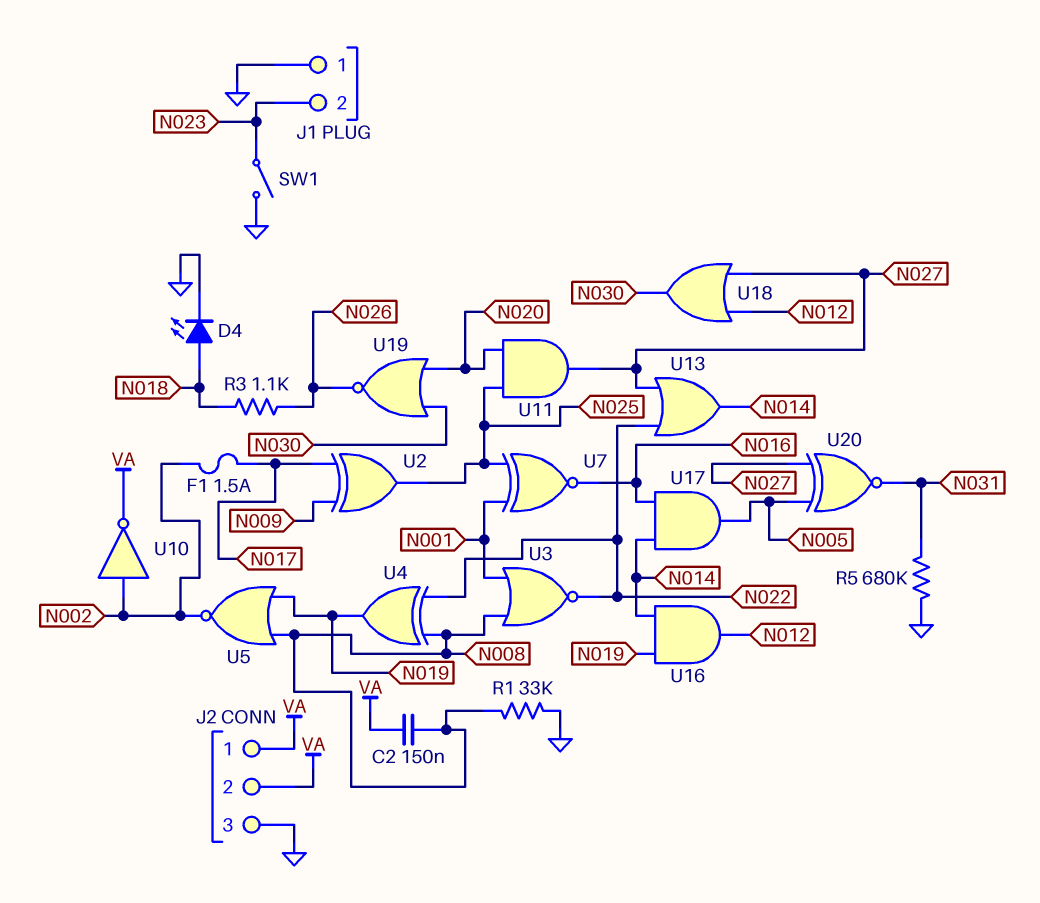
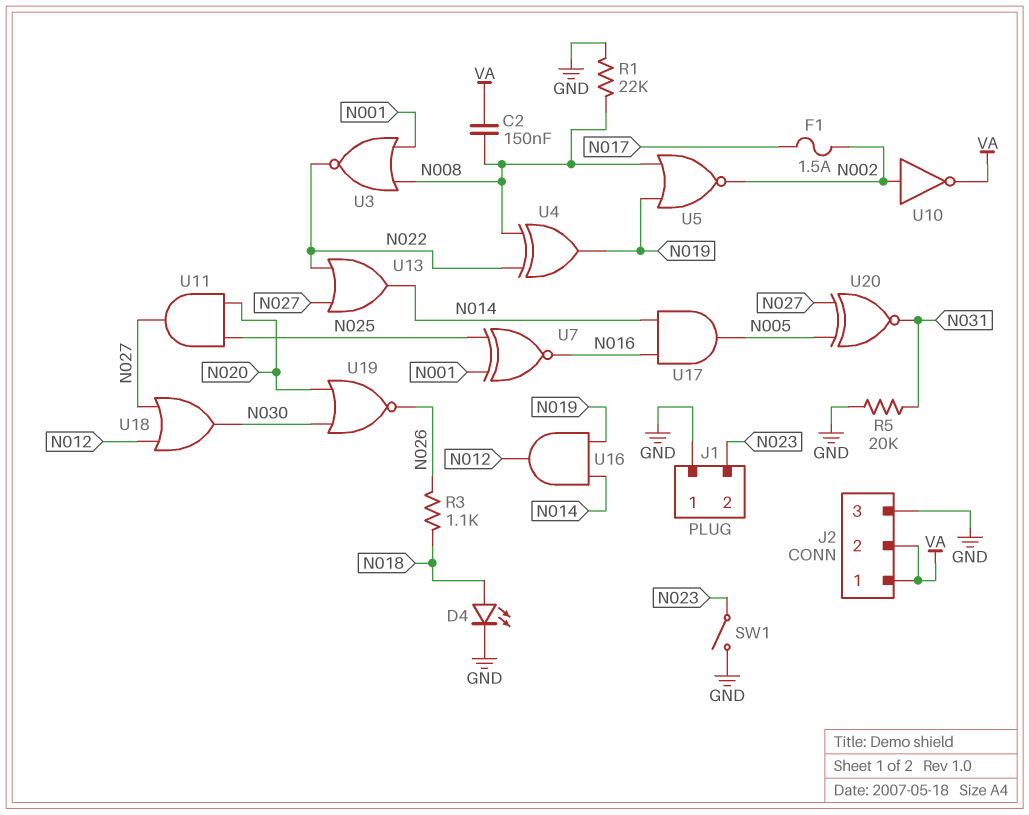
R1: 33k (GND, N008) -> 22k (GND, N008)
R5: 680k (GND, N031) -> 20k (GND, N031)
U2: XOR (in N009, in N017, out N025) -> none

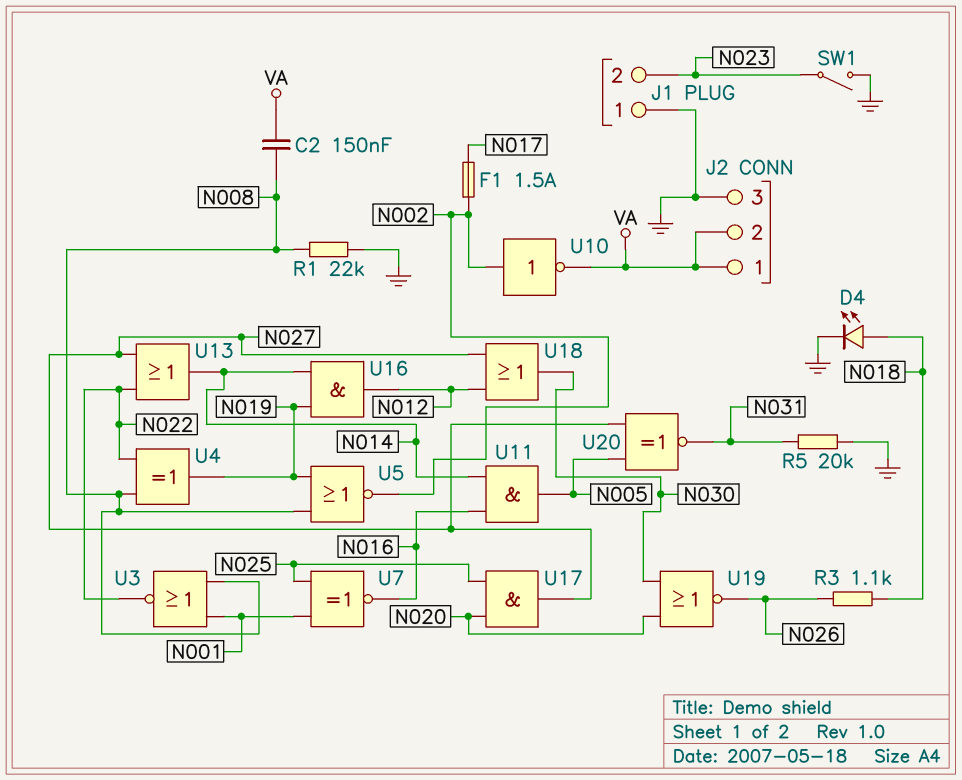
U11: AND (in N020, in N025, out N027) -> AND (in N014, in N016, out N005)
U17: AND (in N014, in N016, out N005) -> AND (in N020, in N025, out N027)

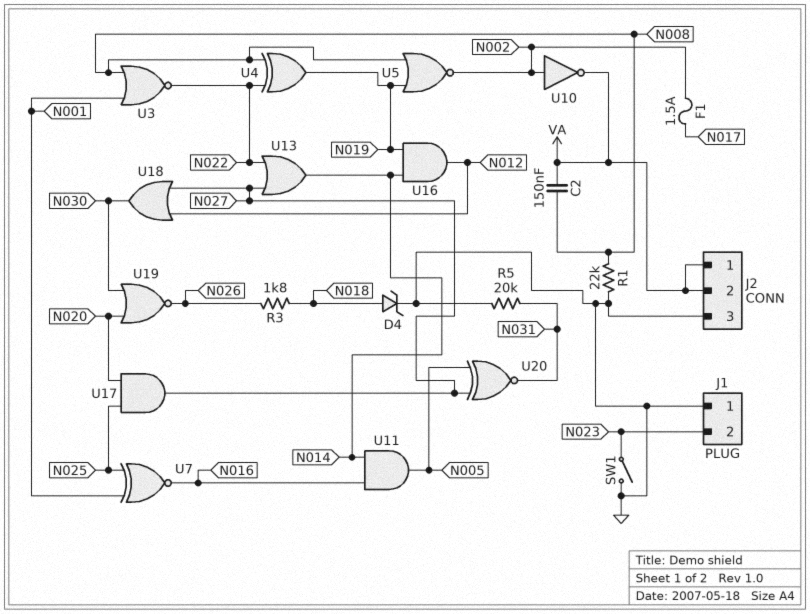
D4: LED (A N018, K GND) -> zener (A N018, K GND)
R3: 1.1k (N018, N026) -> 1.8k (N018, N026)

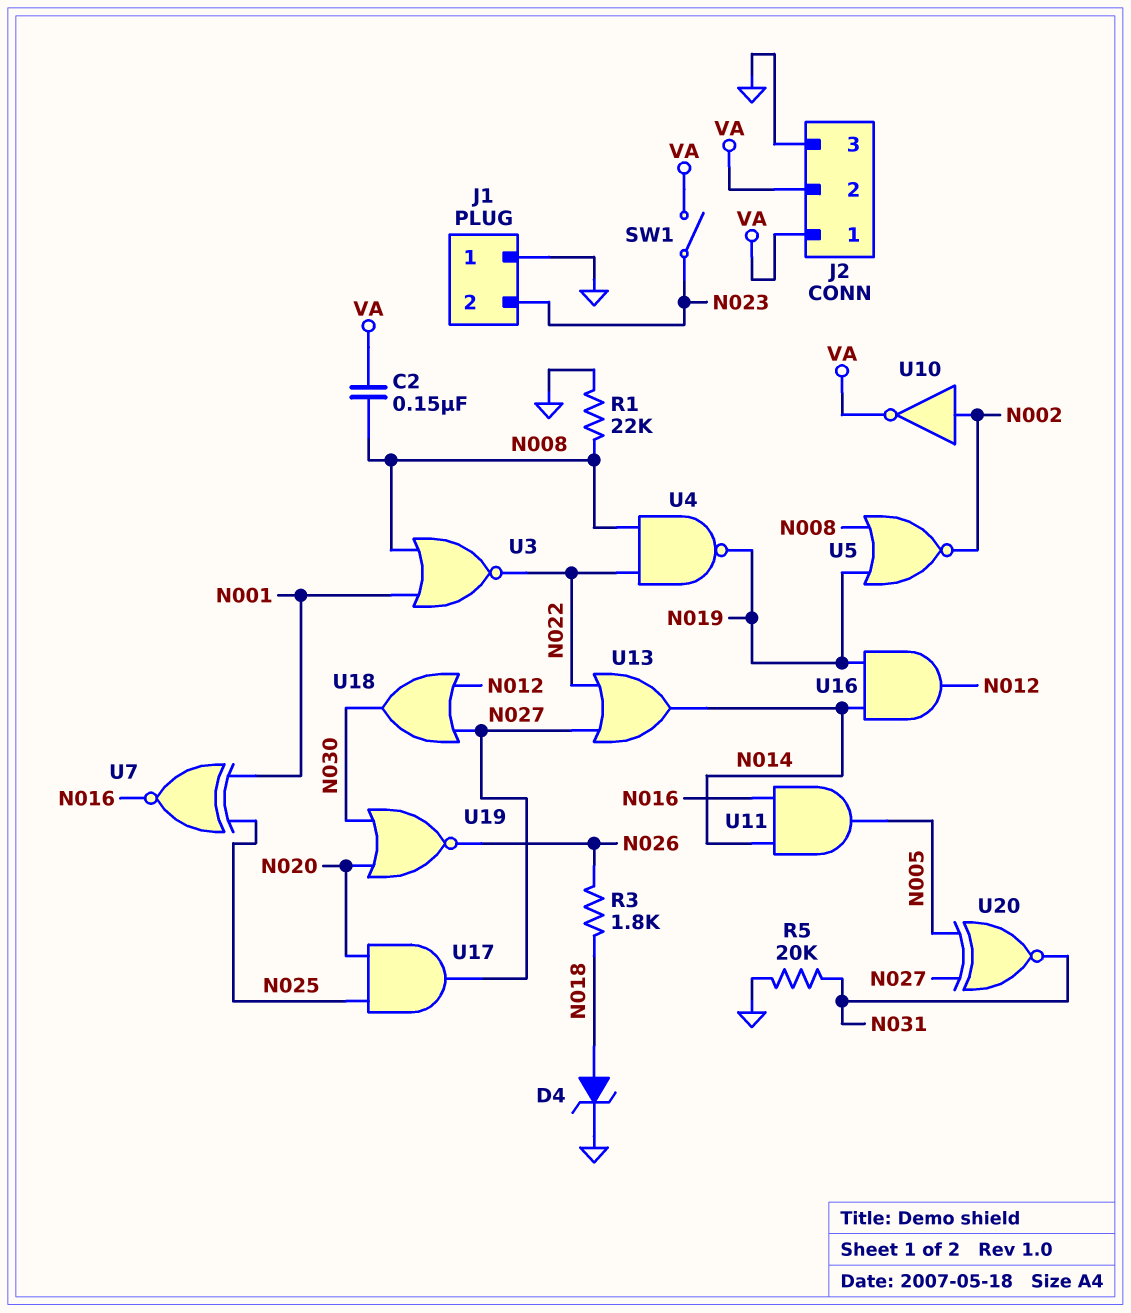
F1: 1.5A (N002, N017) -> none
SW1: switch (GND, N023) -> switch (N023, VA)
U4: XOR (in N008, in N022, out N019) -> NAND (in N008, in N022, out N019)

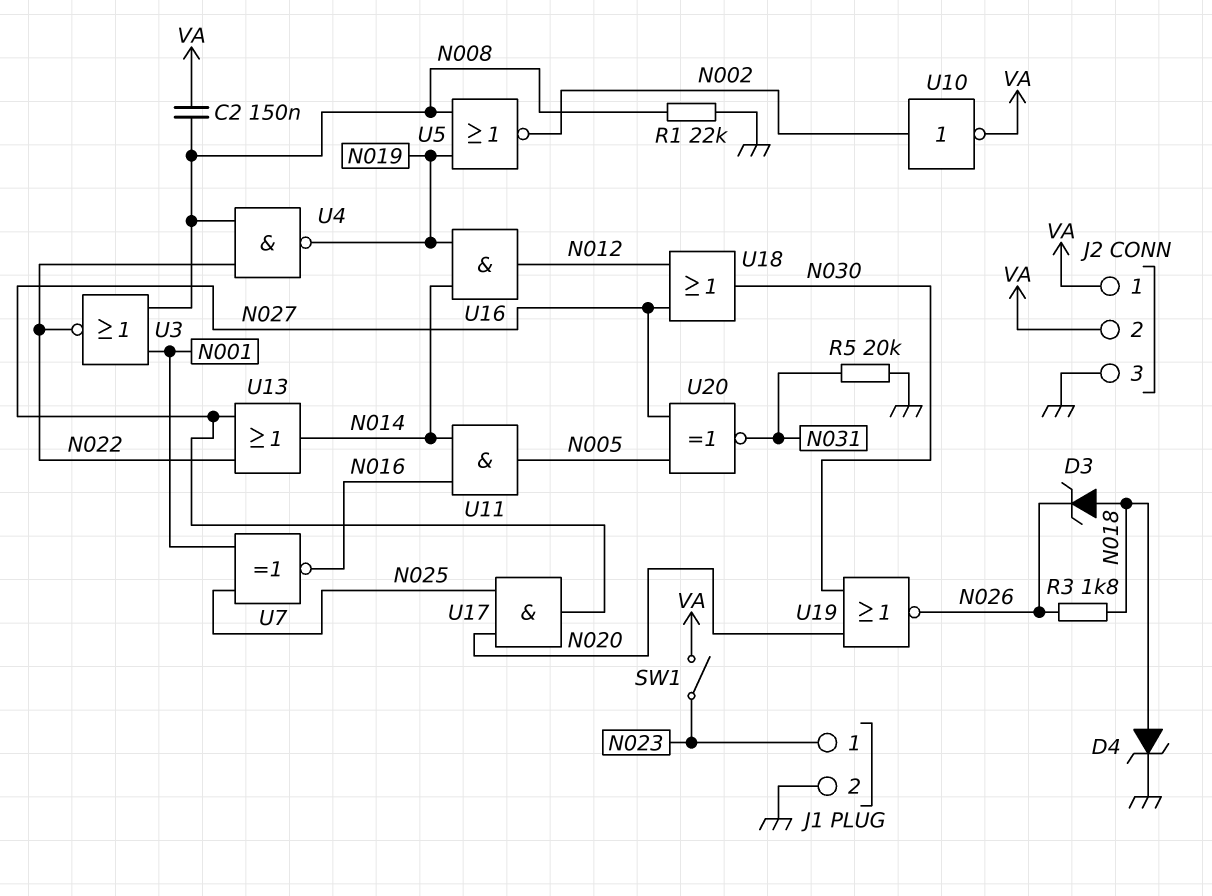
D3: none -> zener (A N018, K N026)
J1 pin 1: GND -> N023
J1 pin 2: N023 -> GND

